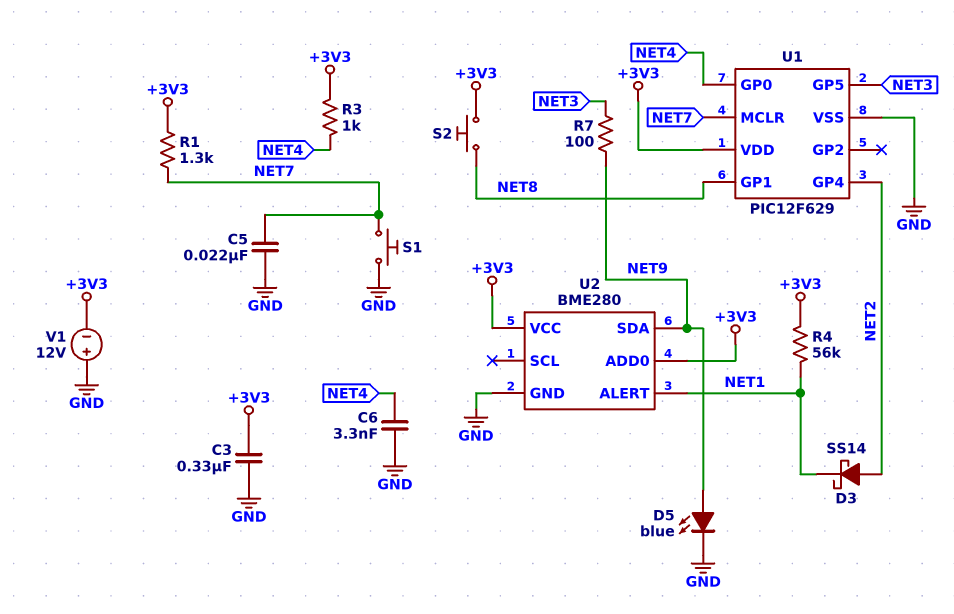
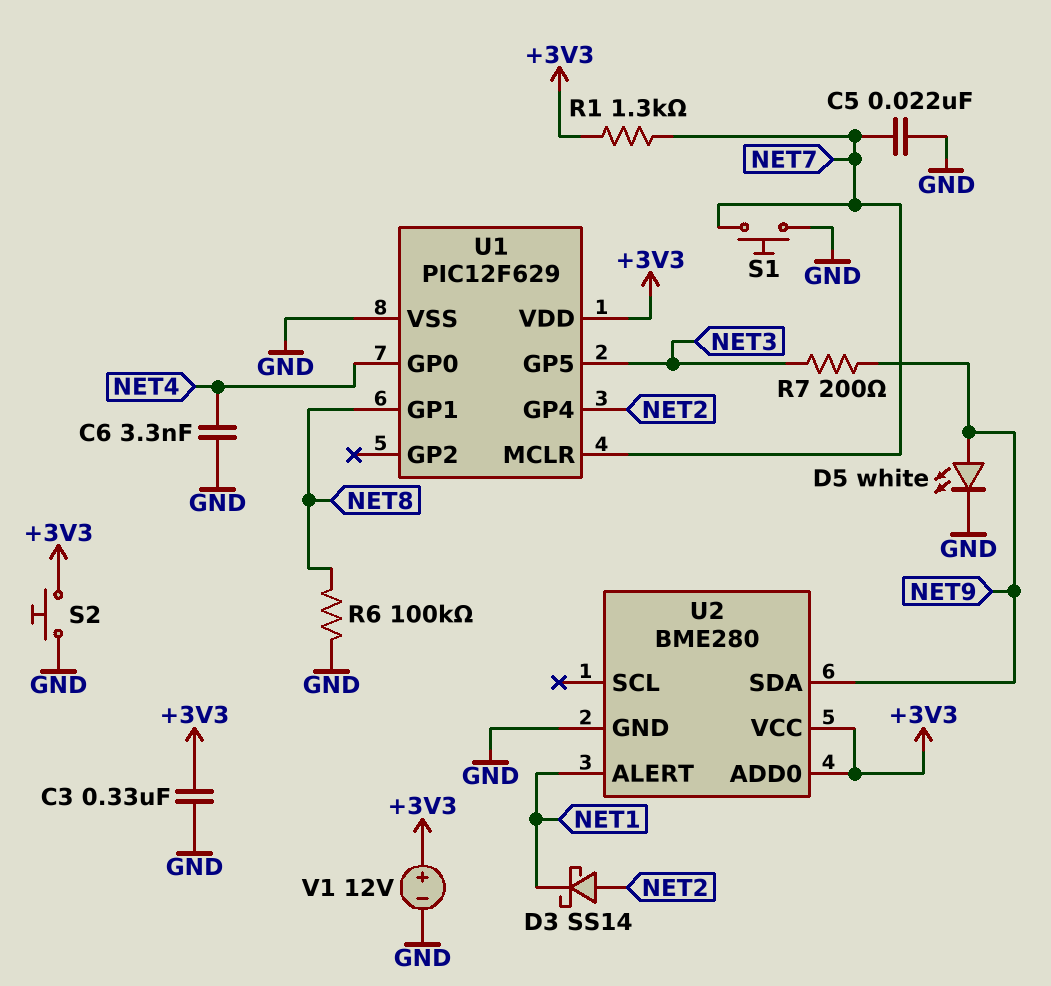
D5: LED blue (A NET9, K GND) -> LED white (A NET9, K GND)
R3: 1k (+3V3, NET4) -> none
R4: 56k (+3V3, NET1) -> none
R6: none -> 100k (GND, NET8)
R7: 100 (NET3, NET9) -> 200 (NET3, NET9)
S2: button (+3V3, NET8) -> button (+3V3, GND)
V1: 12V (plus GND, minus +3V3) -> 12V (plus +3V3, minus GND)

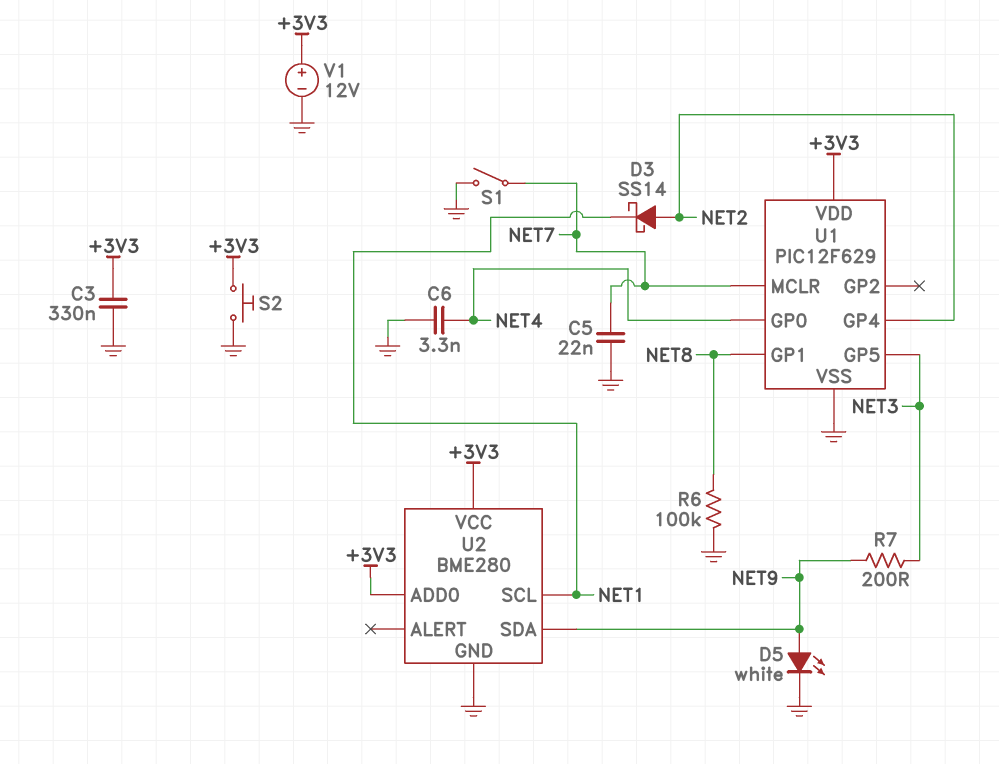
R1: 1.3k (+3V3, NET7) -> none
S1: button (GND, NET7) -> switch (GND, NET7)
U2 pin ALERT: NET1 -> none
U2 pin SCL: none -> NET1

